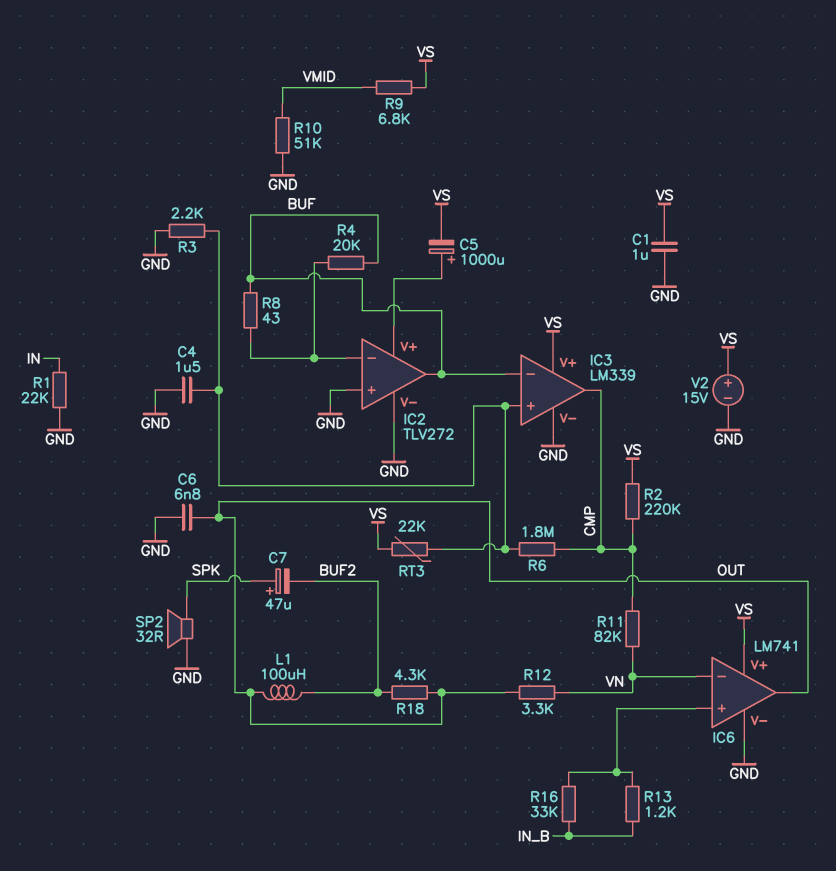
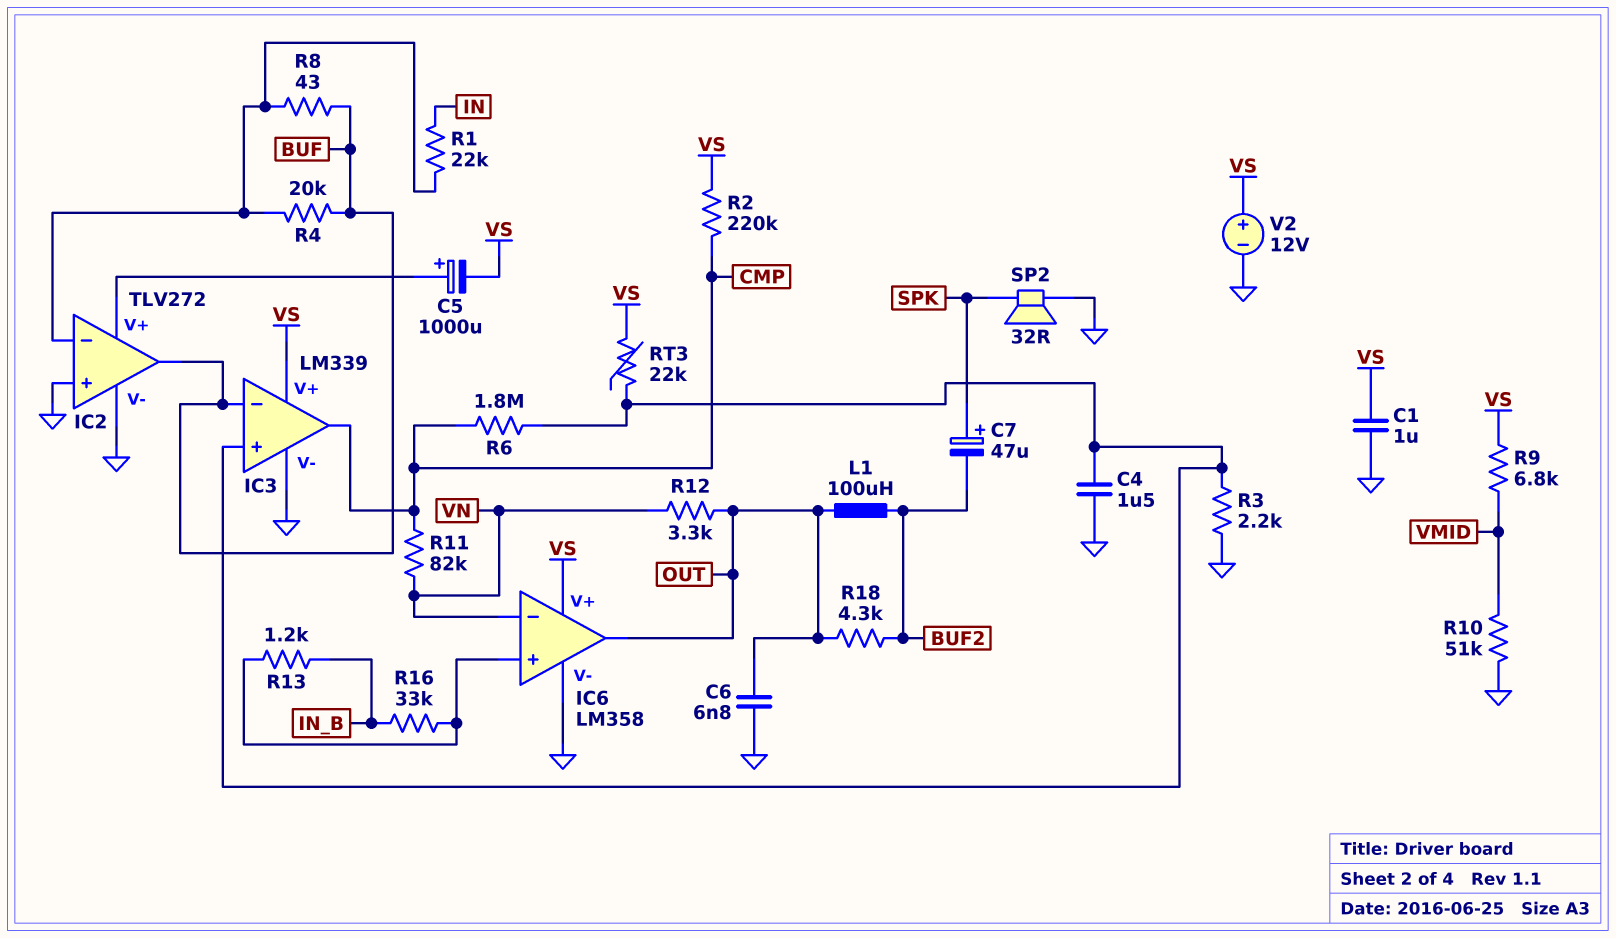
IC6: LM741 -> LM358
R1: 22k (GND, IN) -> 22k (IC2/in-, IN)
V2: 15V (plus VS, minus GND) -> 12V (plus VS, minus GND)

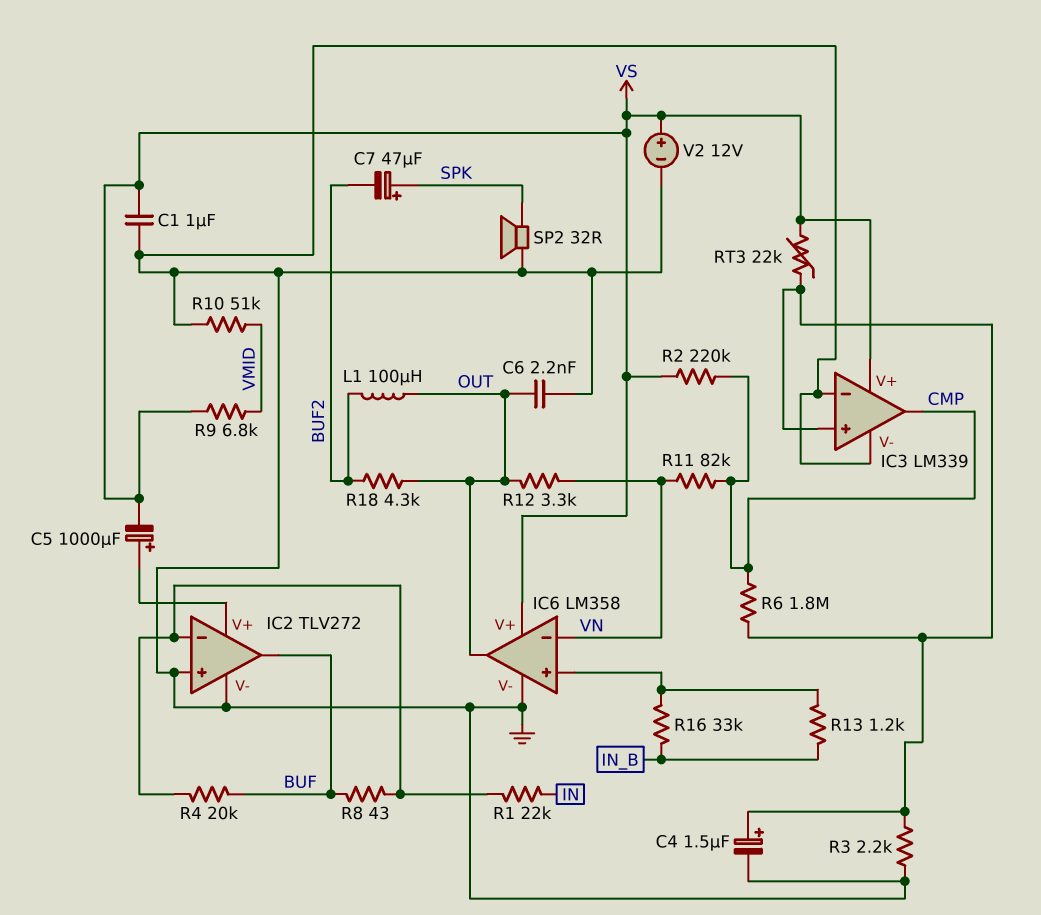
C4: 1.5uF (GND, IC3/in+) -> 1.5uF (plus IC3/in+, minus GND)
C6: 6.8nF (GND, OUT) -> 2.2nF (GND, OUT)
IC3 pin in-: BUF -> GND

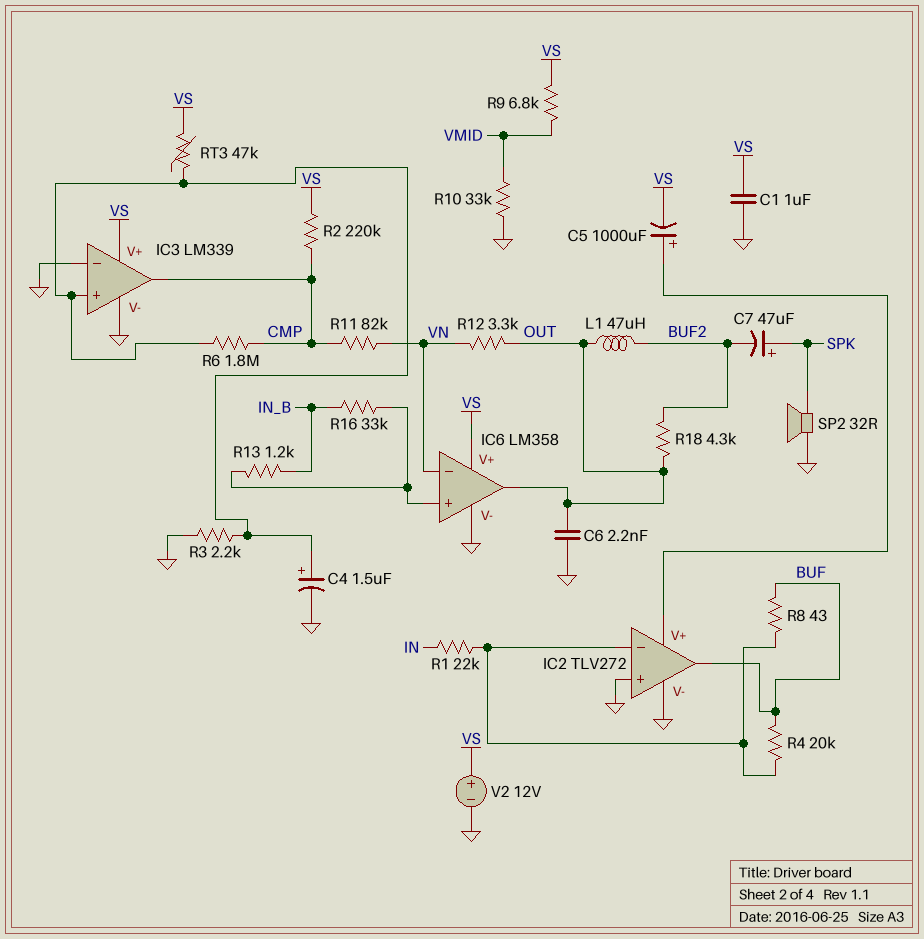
L1: 100uH (BUF2, OUT) -> 47uH (BUF2, OUT)
R10: 51k (GND, VMID) -> 33k (GND, VMID)
RT3: 22k (IC3/in+, VS) -> 47k (IC3/in+, VS)

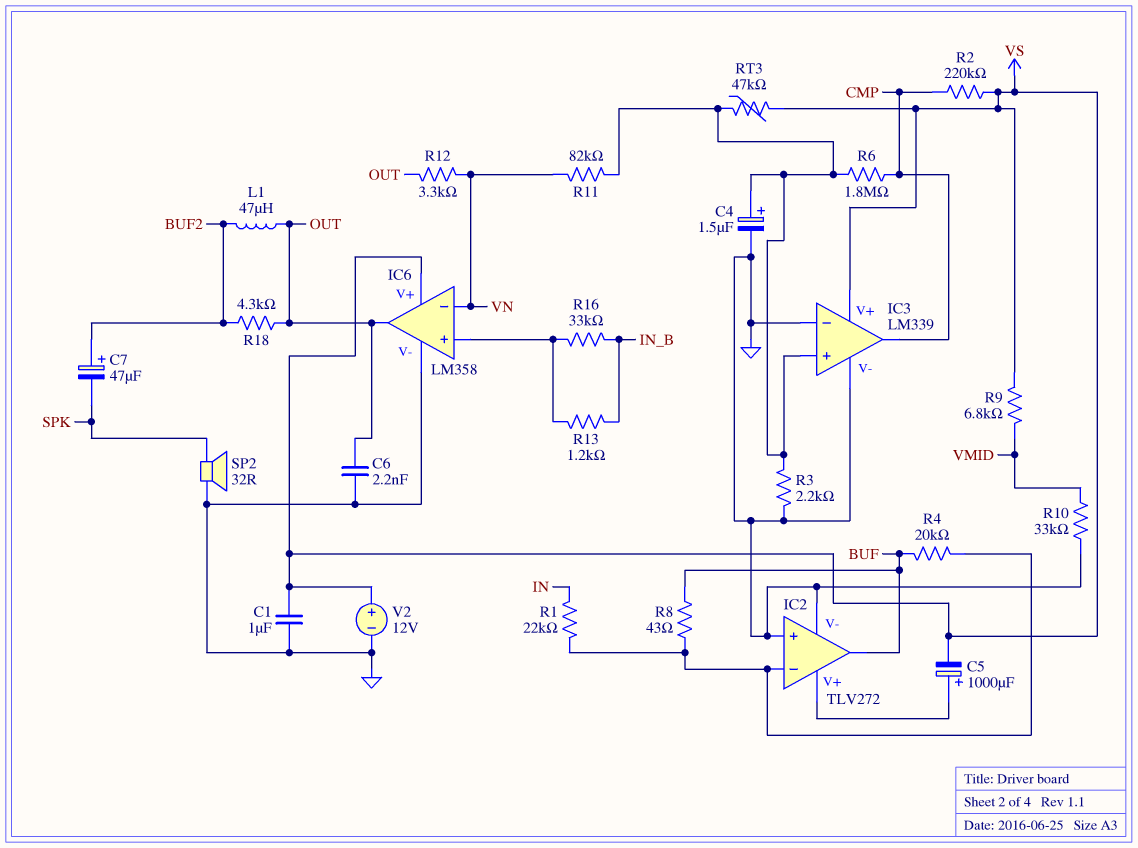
C7: 47uF (plus SPK, minus BUF2) -> 47uF (plus BUF2, minus SPK)
R11: 82k (CMP, VN) -> 82k (IC3/in+, VN)

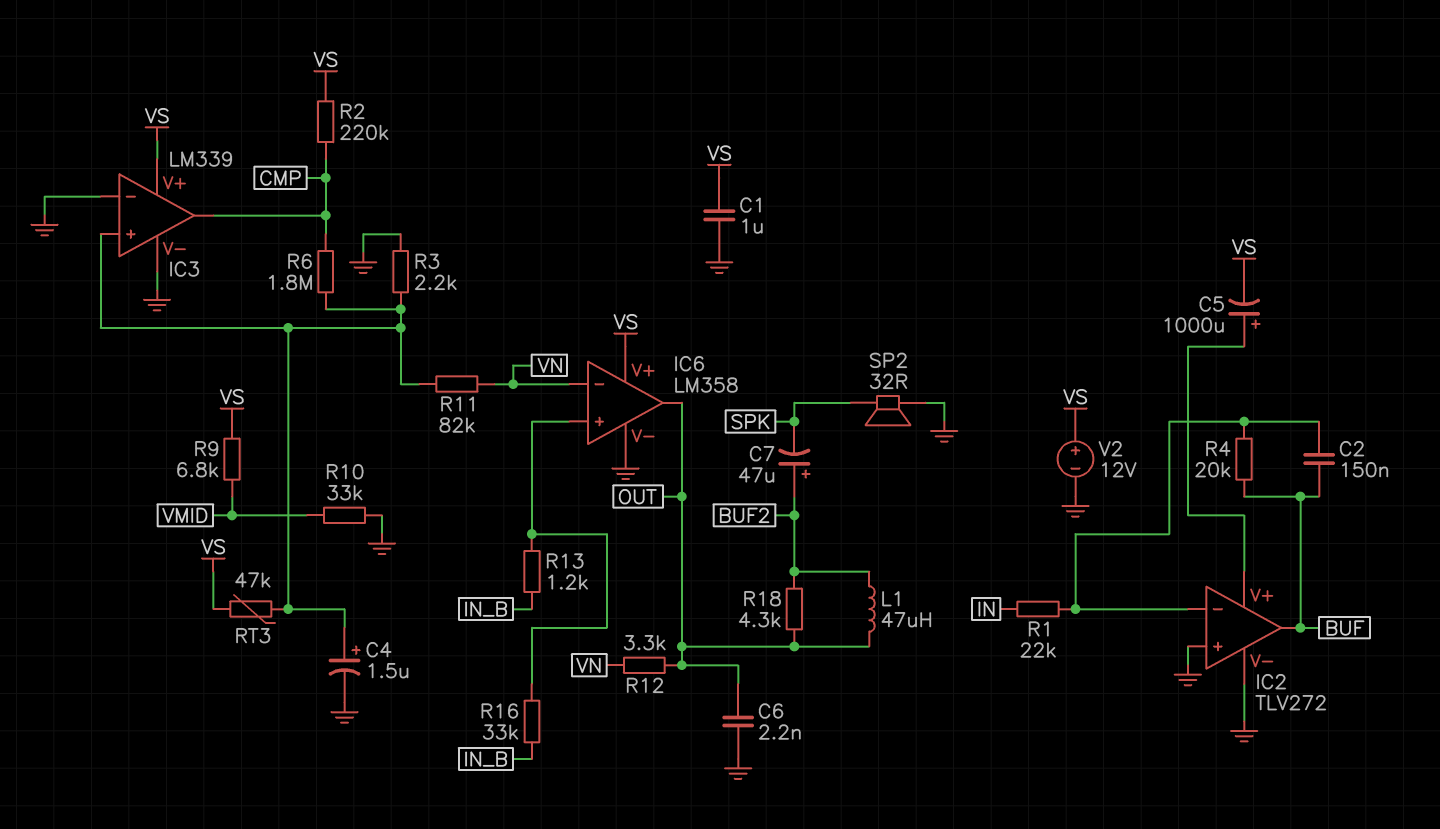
C2: none -> 150nF (BUF, IC2/in-)
R8: 43 (BUF, IC2/in-) -> none

